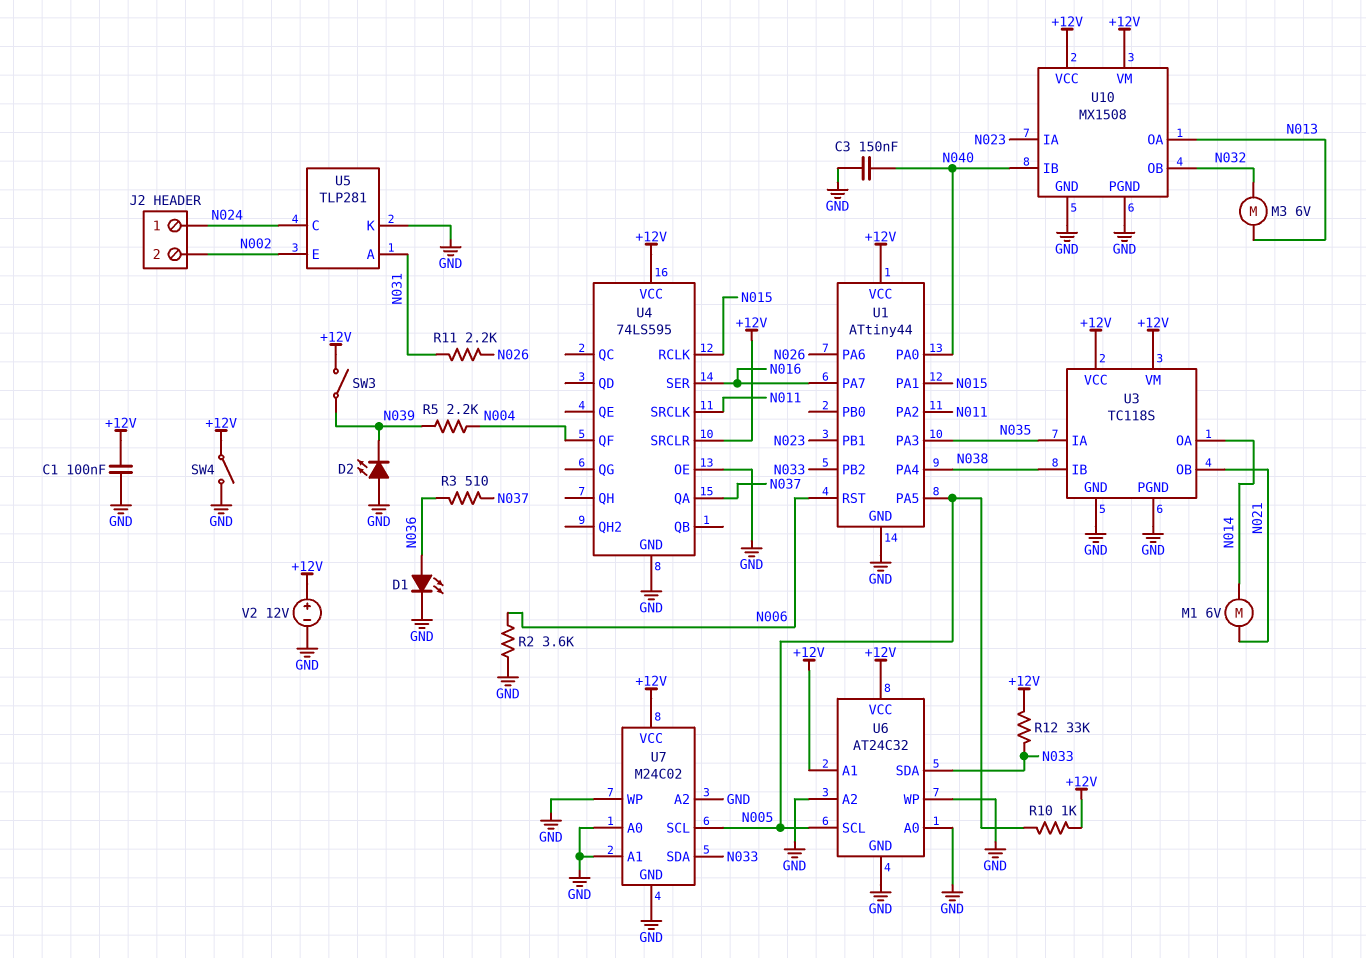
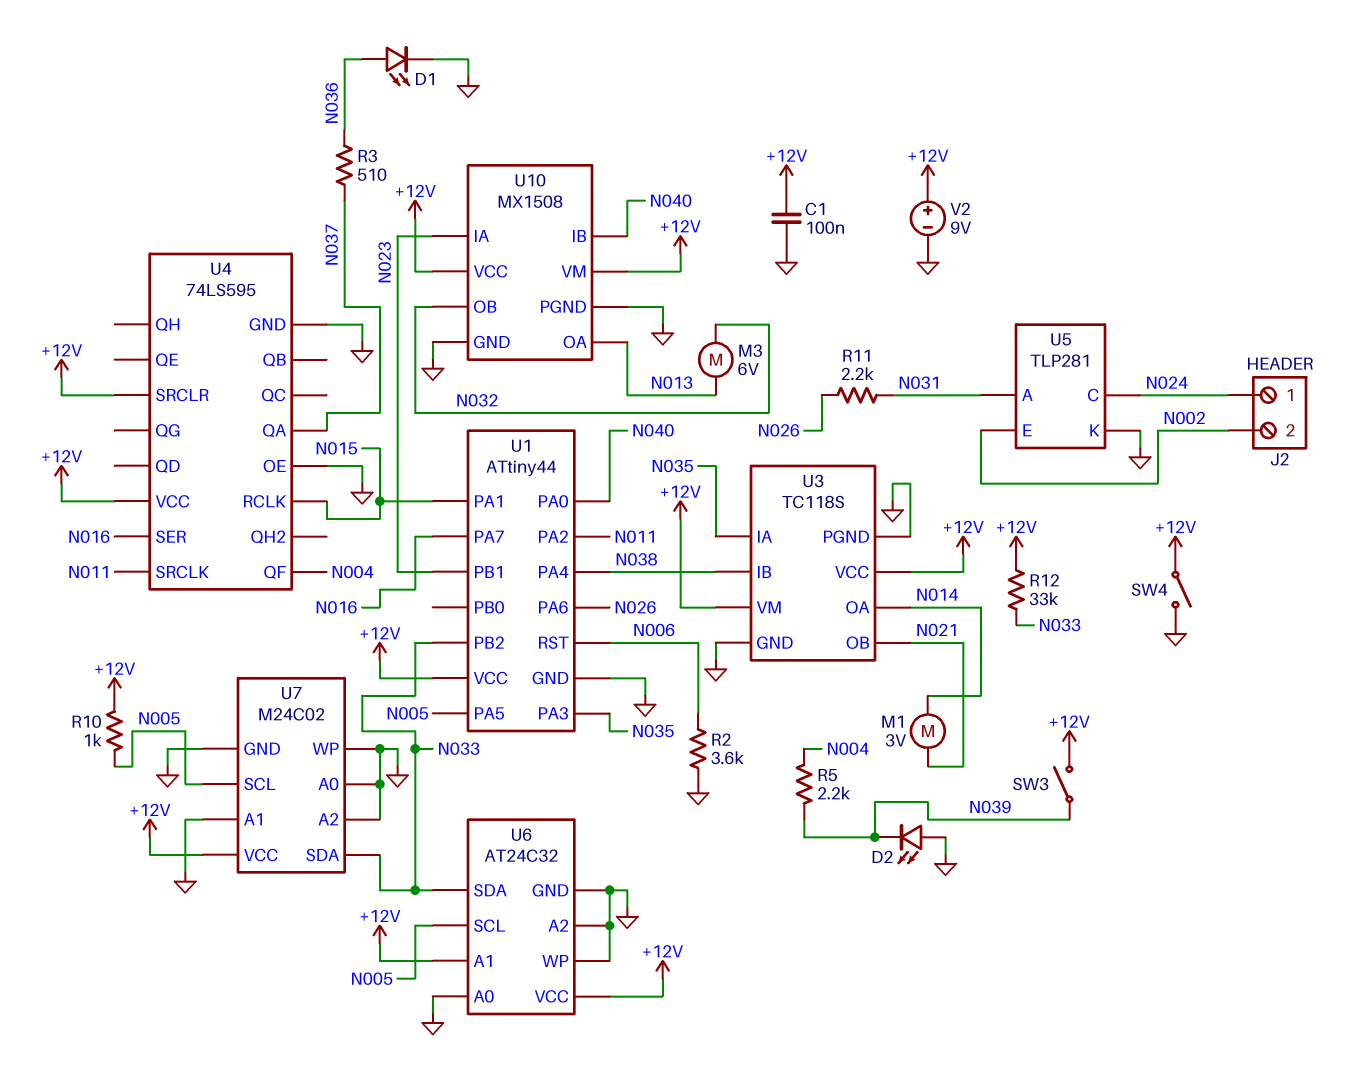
C3: 150nF (GND, N040) -> none
M1: motor 6V (N014, N021) -> motor 3V (N014, N021)
V2: 12V (plus +12V, minus GND) -> 9V (plus +12V, minus GND)

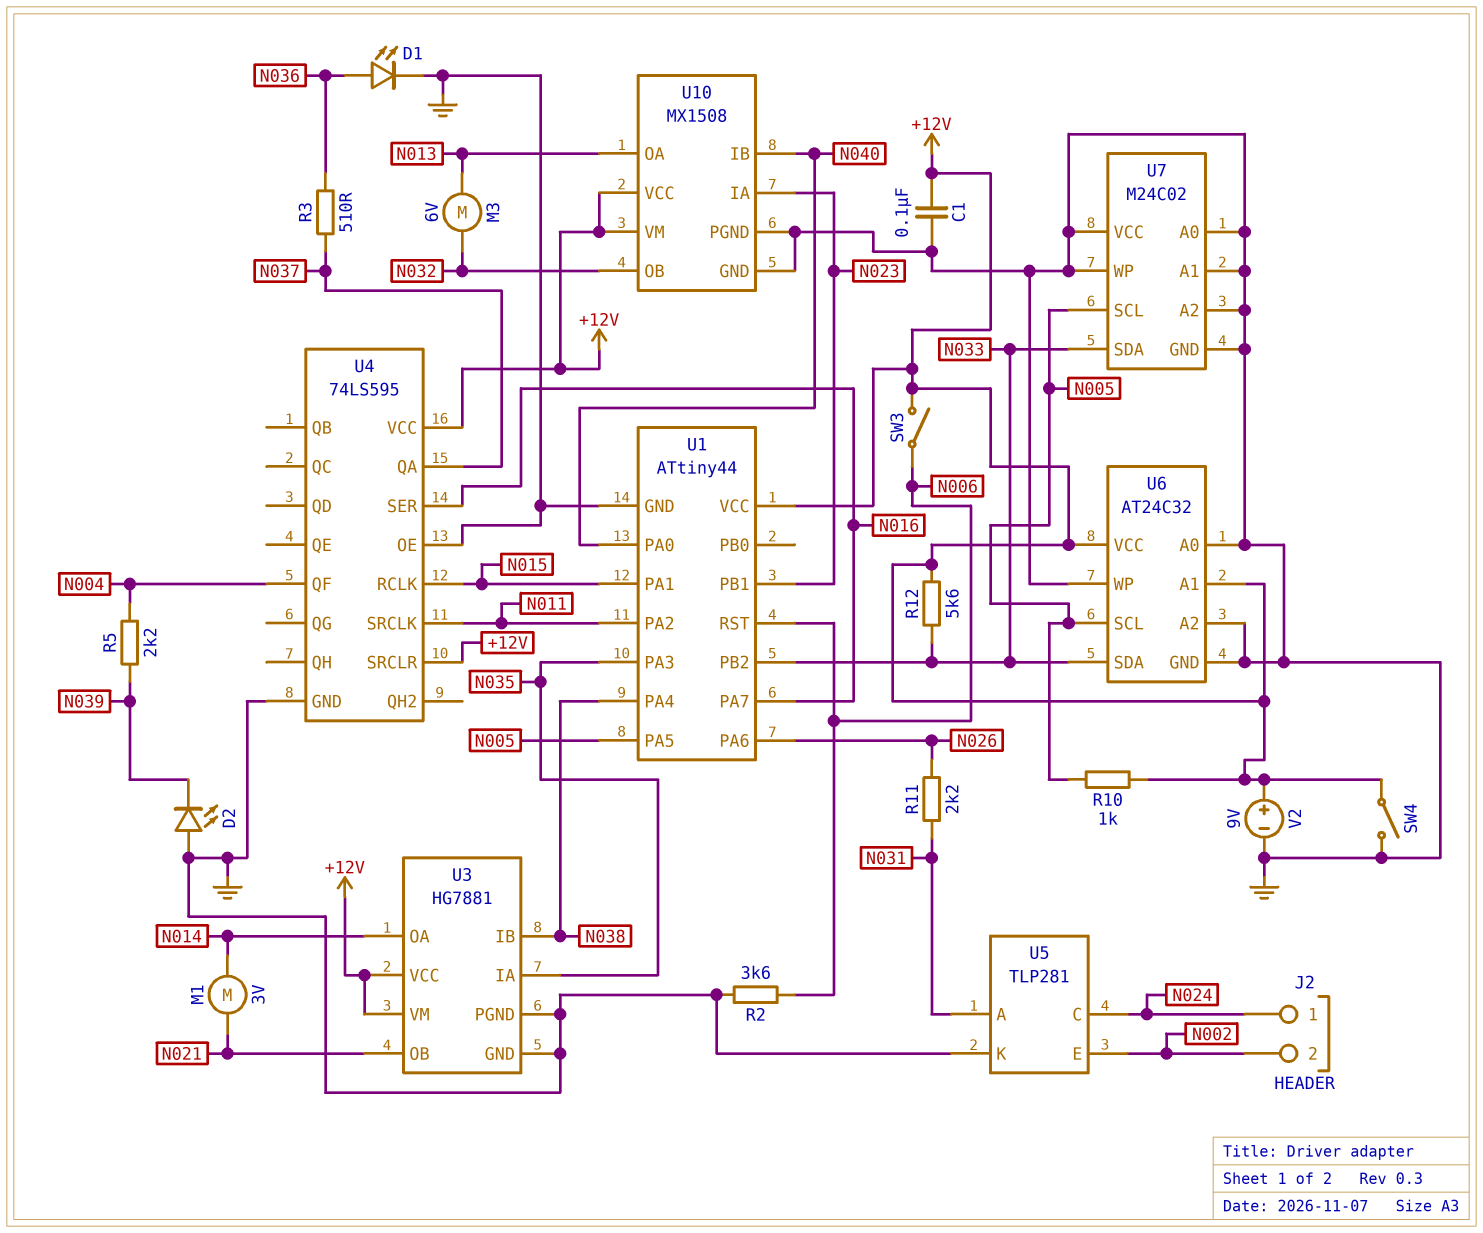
R12: 33k (+12V, N033) -> 5.6k (+12V, N033)
SW3: switch (+12V, N039) -> switch (+12V, N006)
U3: TC118S -> HG7881
U7 pin VCC: +12V -> GND

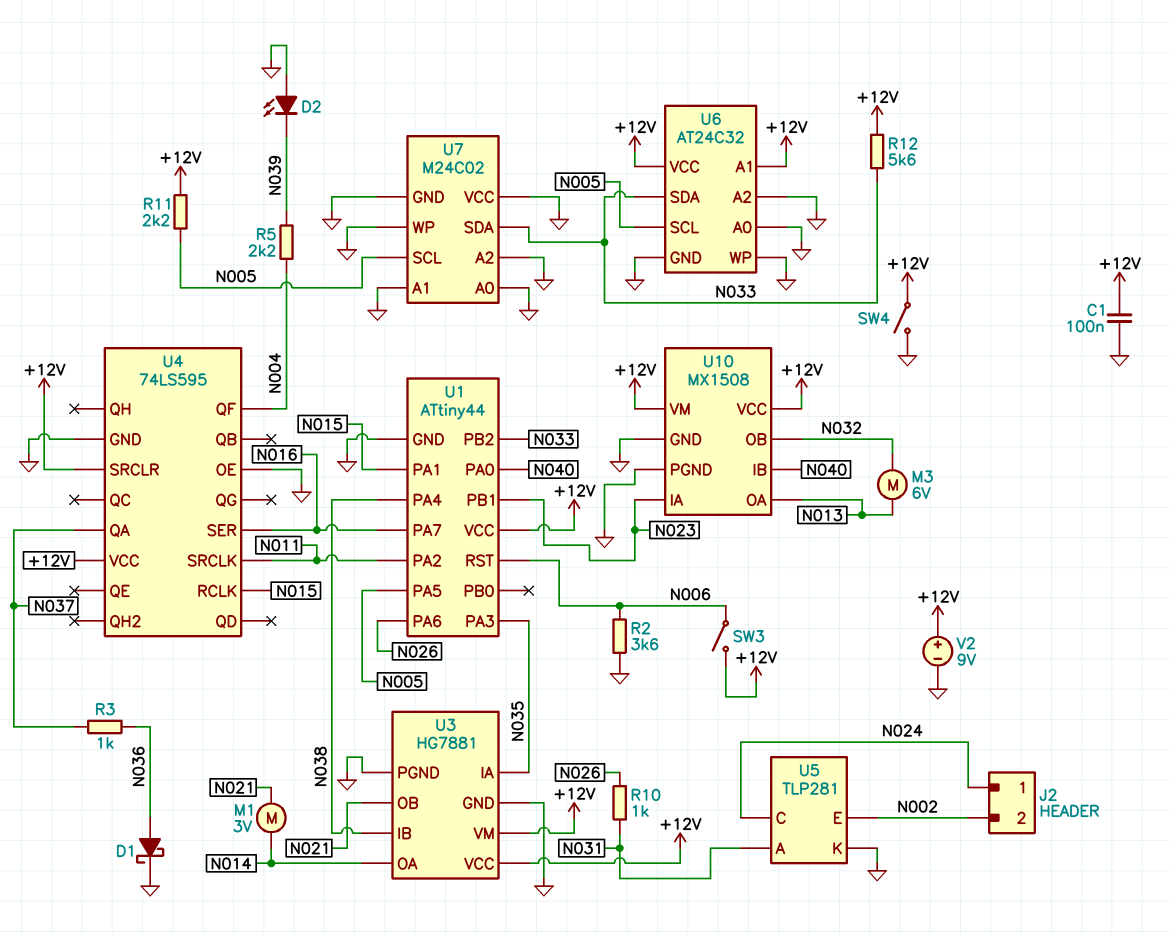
D1: LED (A N036, K GND) -> schottky (A N036, K GND)
R3: 510 (N036, N037) -> 1k (N036, N037)
R10: 1k (+12V, N005) -> 1k (N026, N031)
R11: 2.2k (N026, N031) -> 2.2k (+12V, N005)

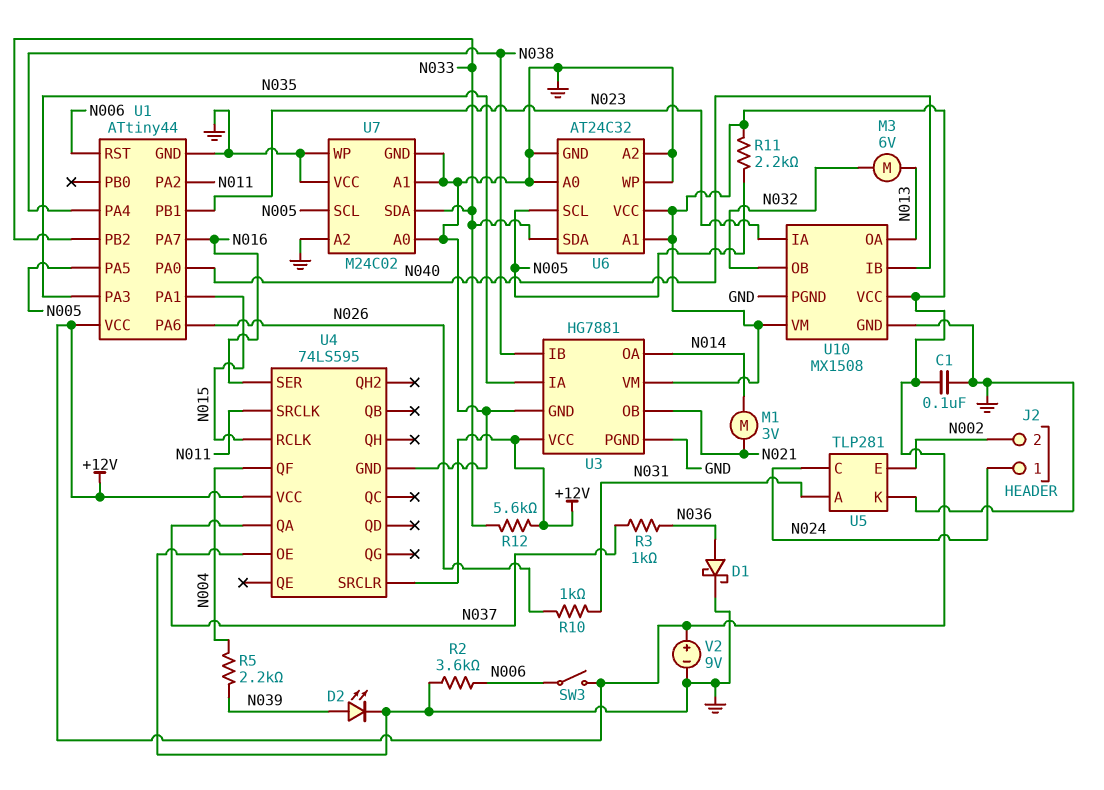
D2: LED (A GND, K N039) -> LED (A N039, K GND)
SW4: switch (+12V, GND) -> none

